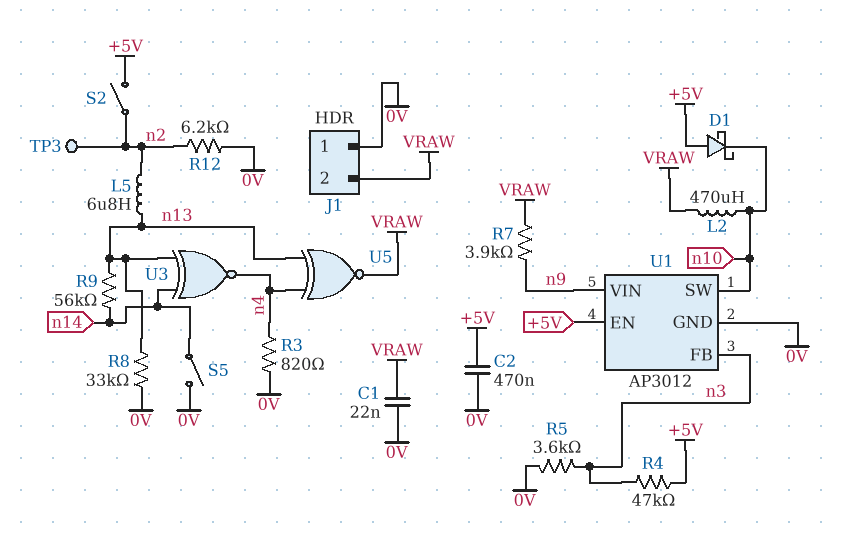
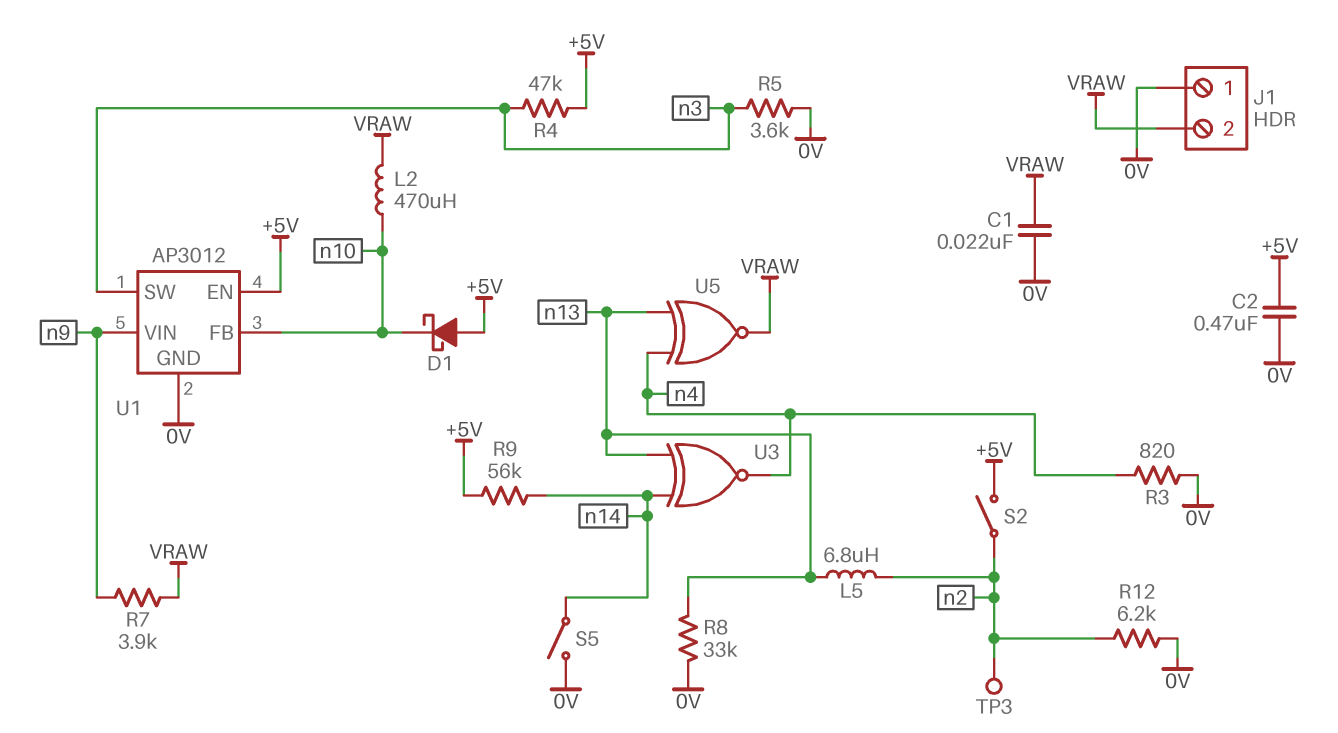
R9: 56k (n13, n14) -> 56k (+5V, n14)
U1 pin FB: n3 -> n10
U1 pin SW: n10 -> n3

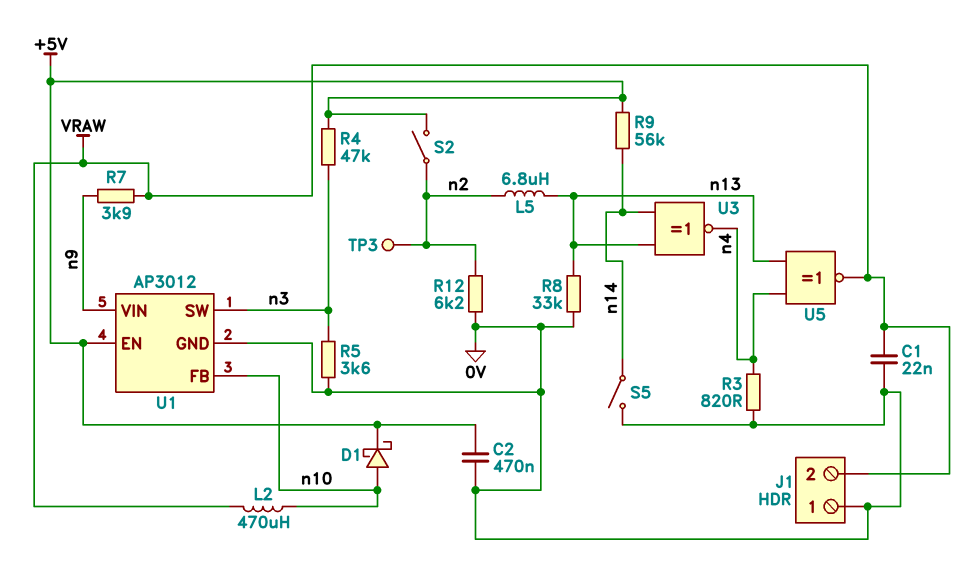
D1: schottky (A +5V, K n10) -> schottky (A n10, K +5V)

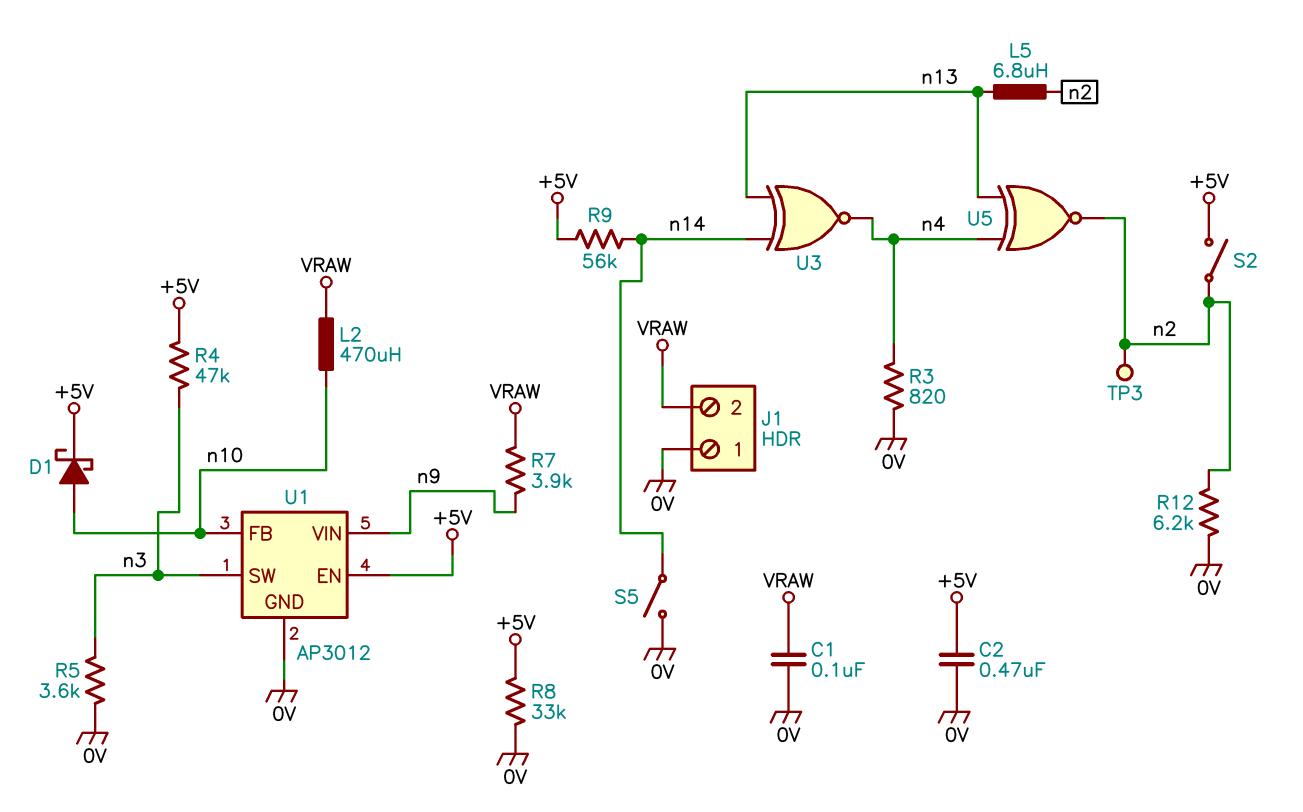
C1: 22nF (0V, VRAW) -> 100nF (0V, VRAW)
R8: 33k (0V, n13) -> 33k (+5V, 0V)
U5: XNOR (in n4, in n13, out VRAW) -> XNOR (in n4, in n13, out n2)

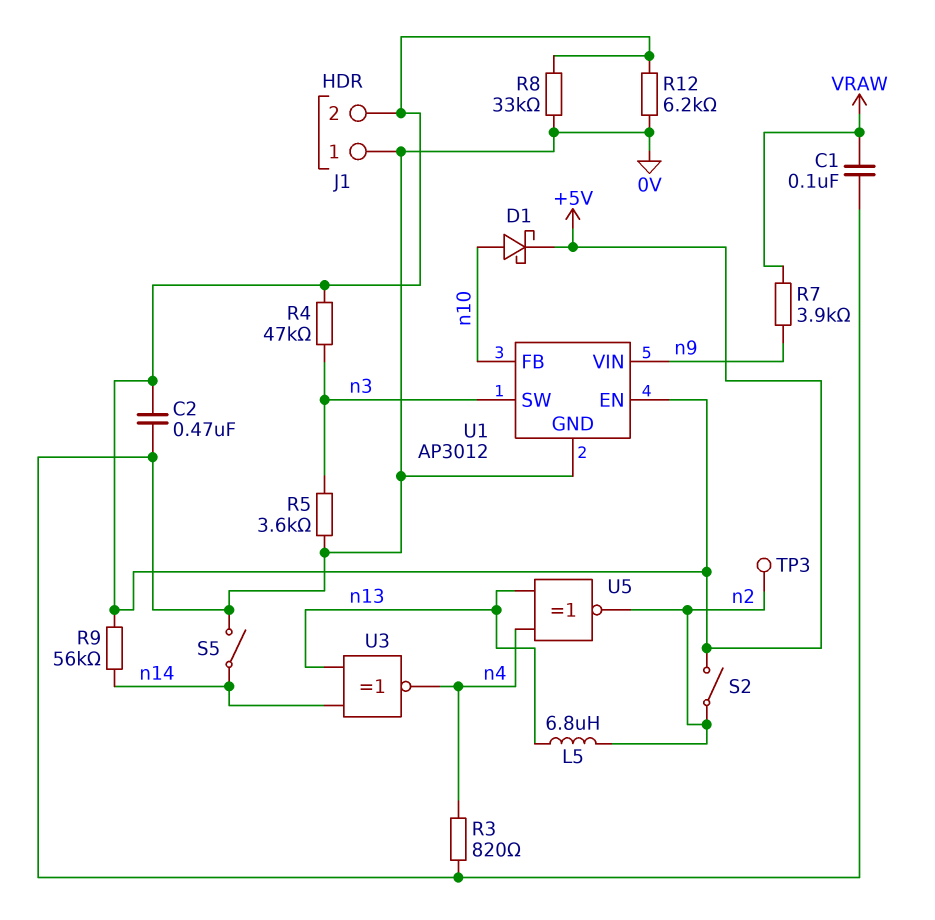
J1 pin 2: VRAW -> +5V
L2: 470uH (VRAW, n10) -> none
R12: 6.2k (0V, n2) -> 6.2k (+5V, 0V)

